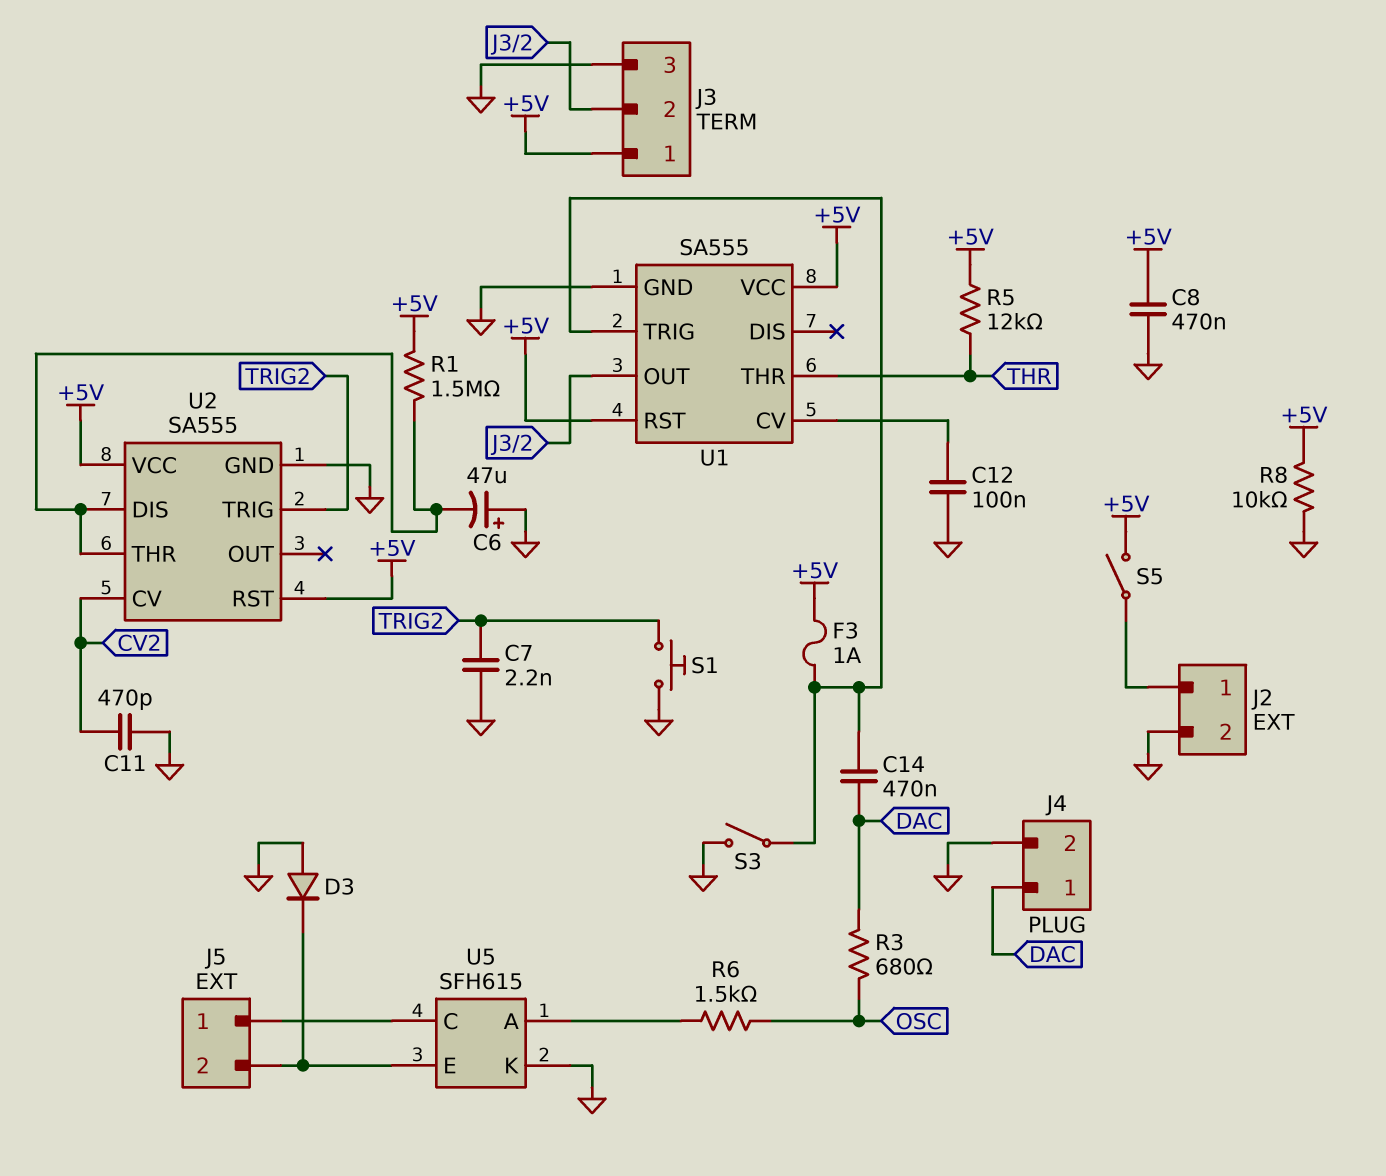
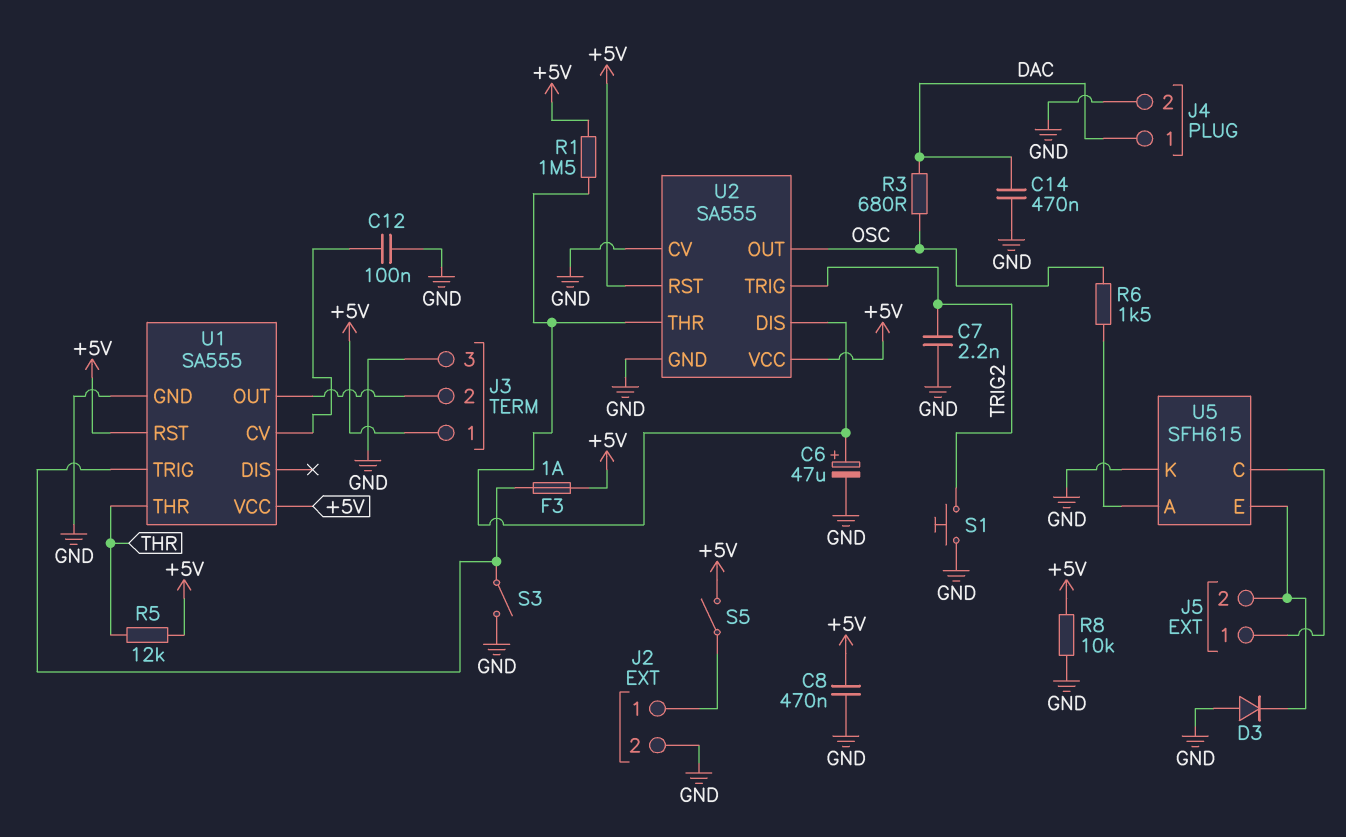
C6: 47uF (plus GND, minus U2/DIS) -> 47uF (plus U2/DIS, minus GND)
C11: 470pF (CV2, GND) -> none
C14: 470nF (DAC, U1/TRIG) -> 470nF (DAC, GND)
U2 pin CV: CV2 -> GND
U2 pin OUT: none -> OSC

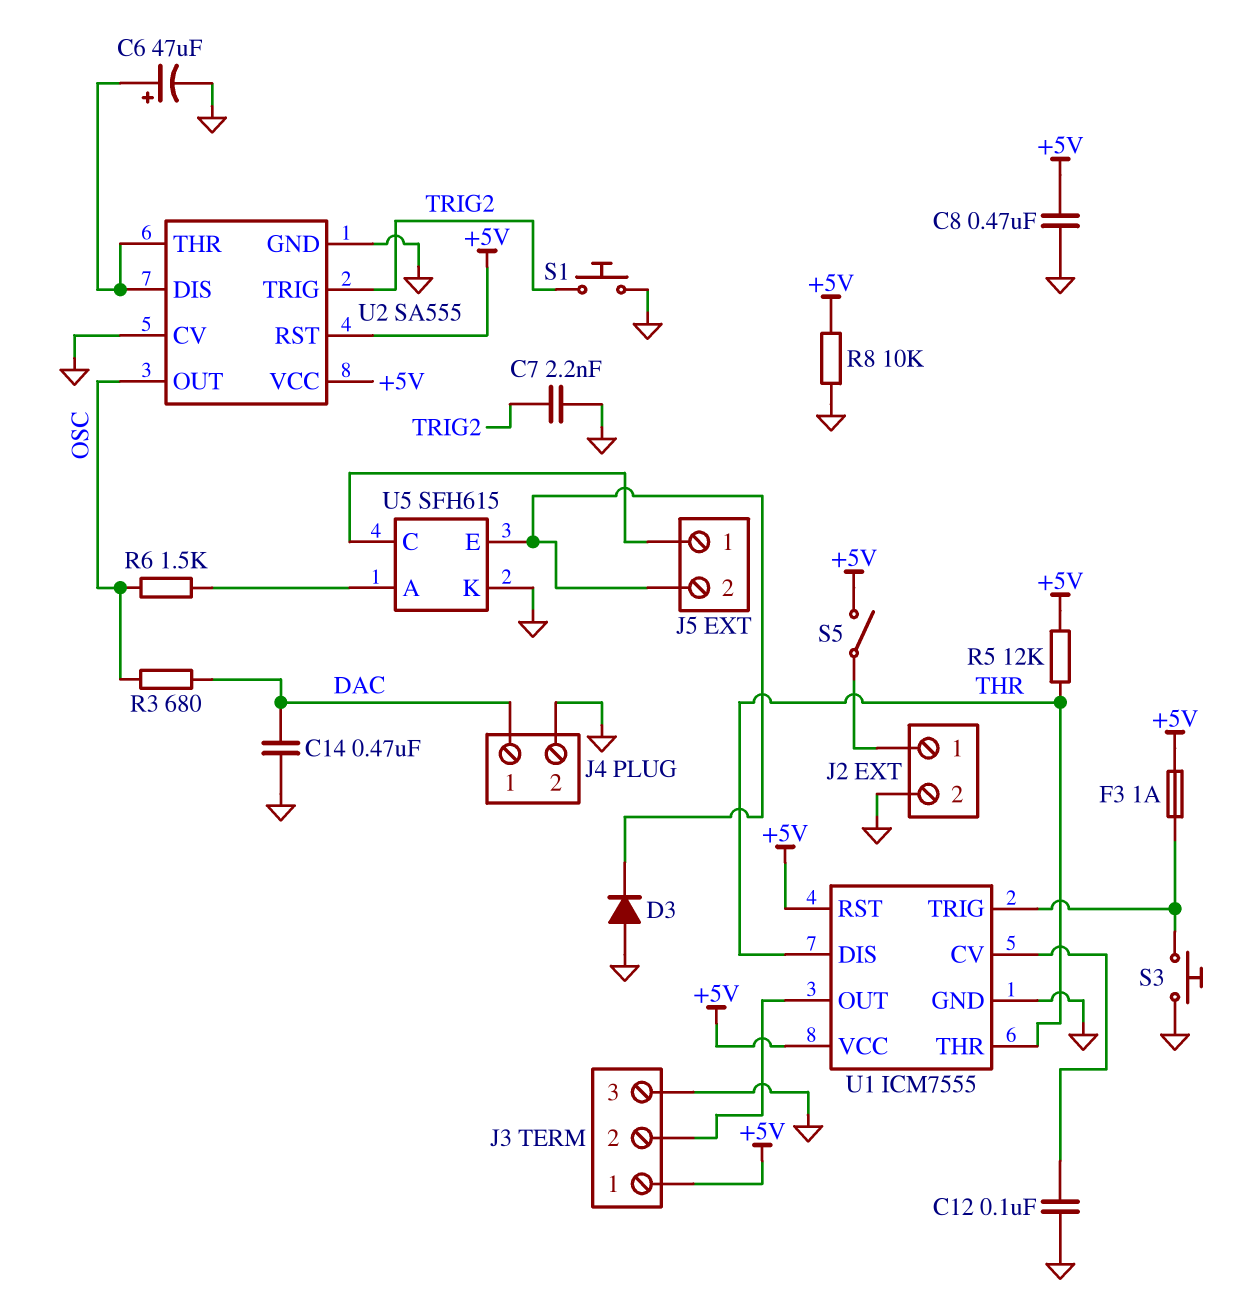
R1: 1.5M (+5V, U2/DIS) -> none
S3: switch (GND, U1/TRIG) -> button (GND, U1/TRIG)
U1: SA555 -> ICM7555
U1 pin DIS: none -> THR

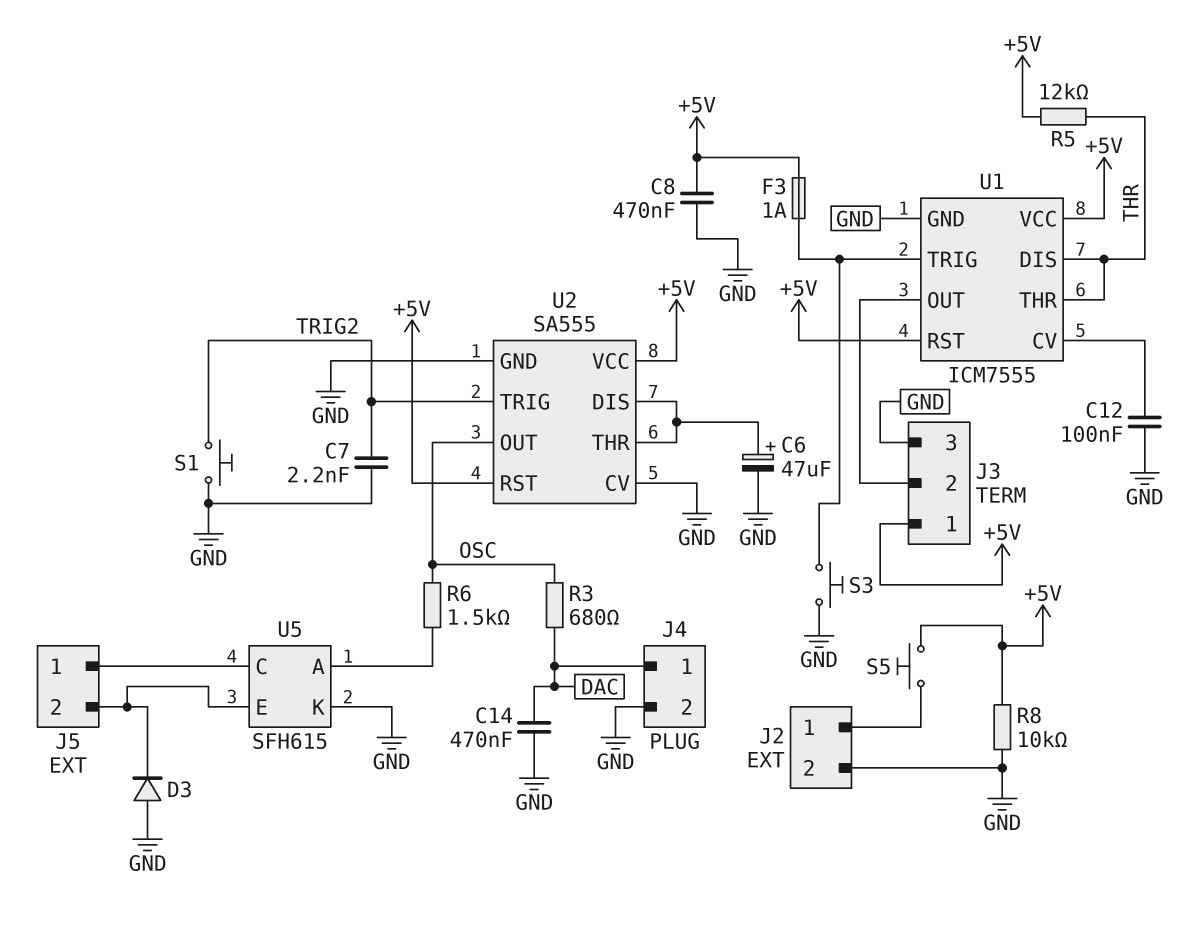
S5: switch (+5V, J2/1) -> button (+5V, J2/1)

